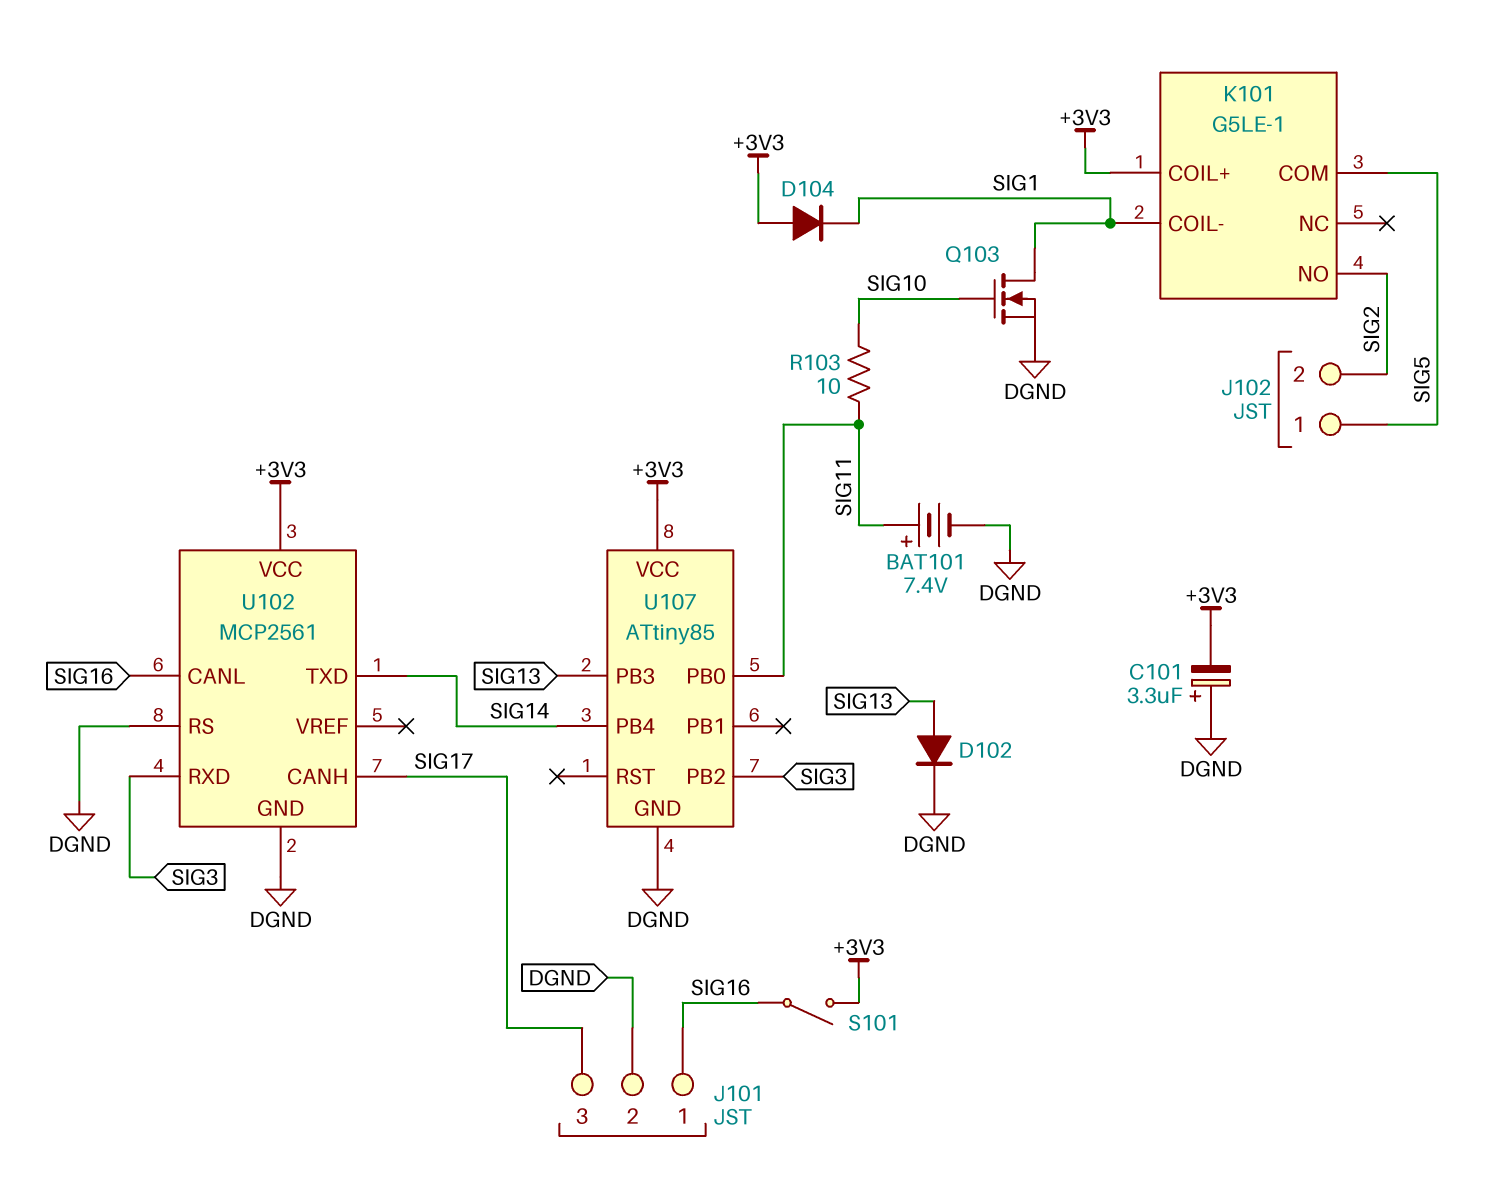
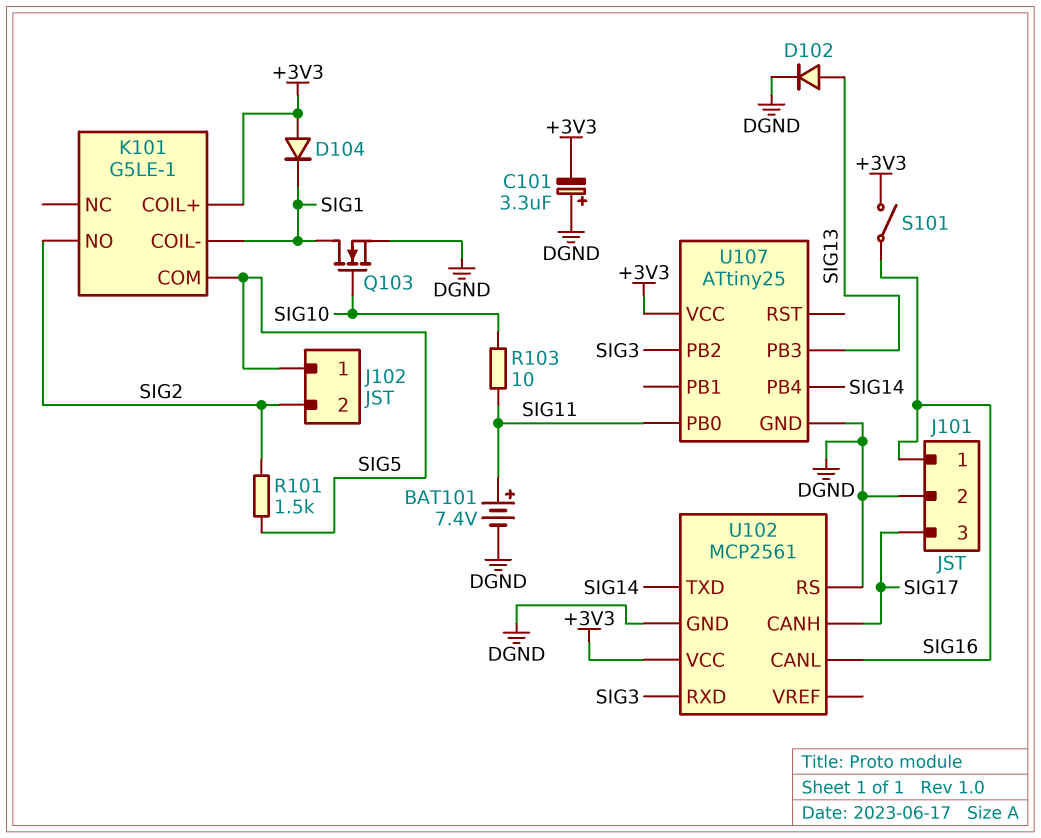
R101: none -> 1.5k (SIG2, SIG5)
U107: ATtiny85 -> ATtiny25

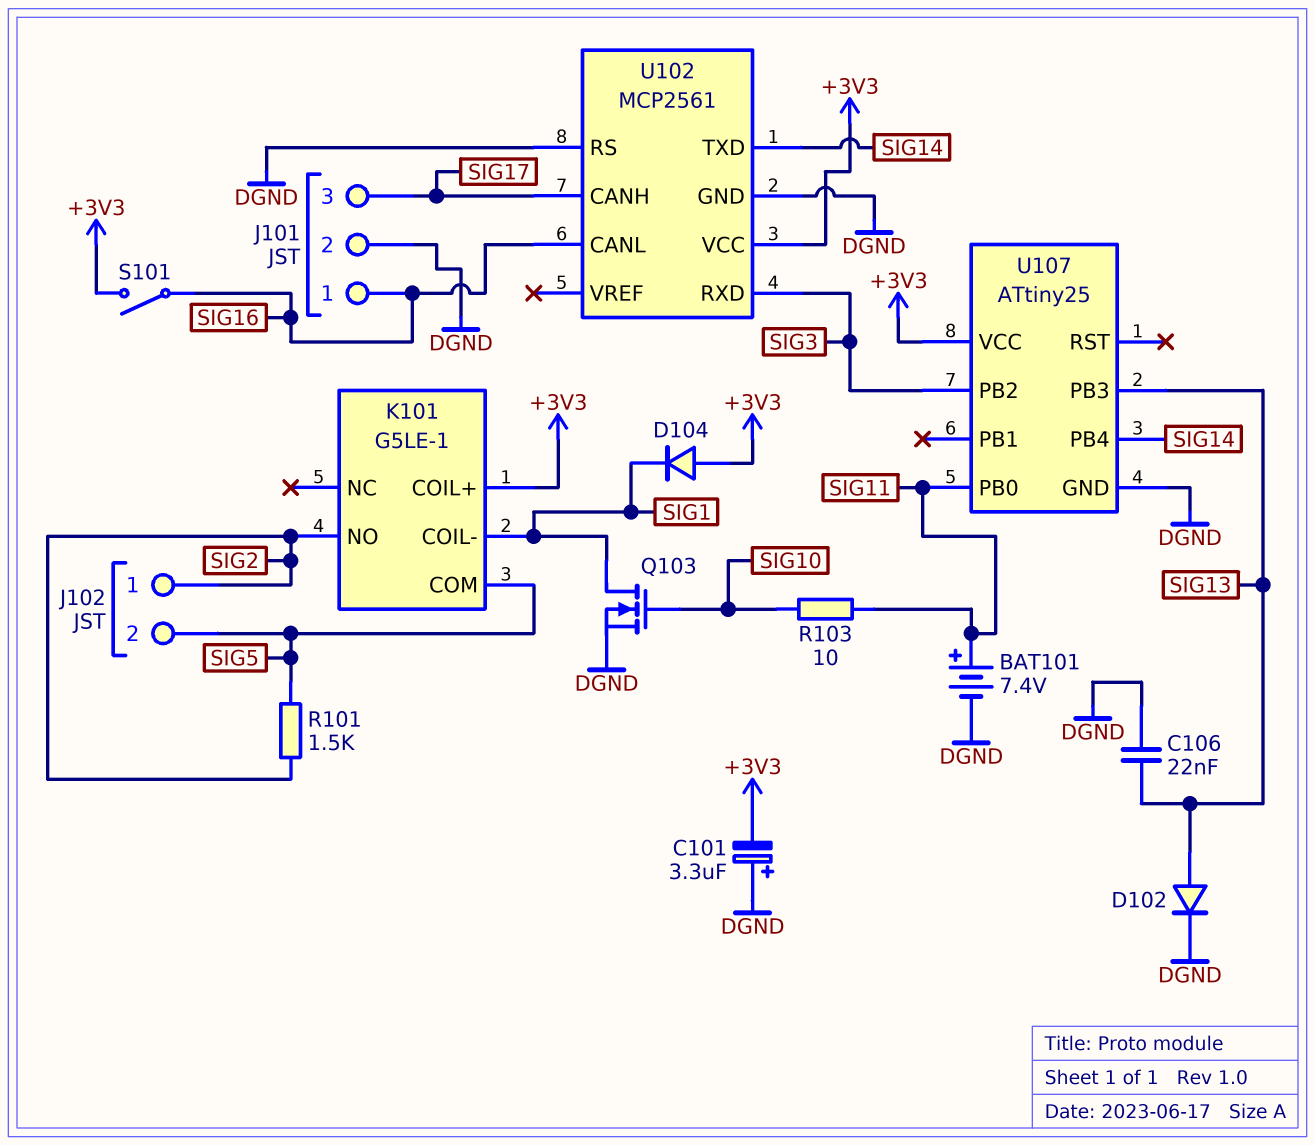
C106: none -> 22nF (DGND, SIG13)
J102 pin 1: SIG5 -> SIG2
J102 pin 2: SIG2 -> SIG5

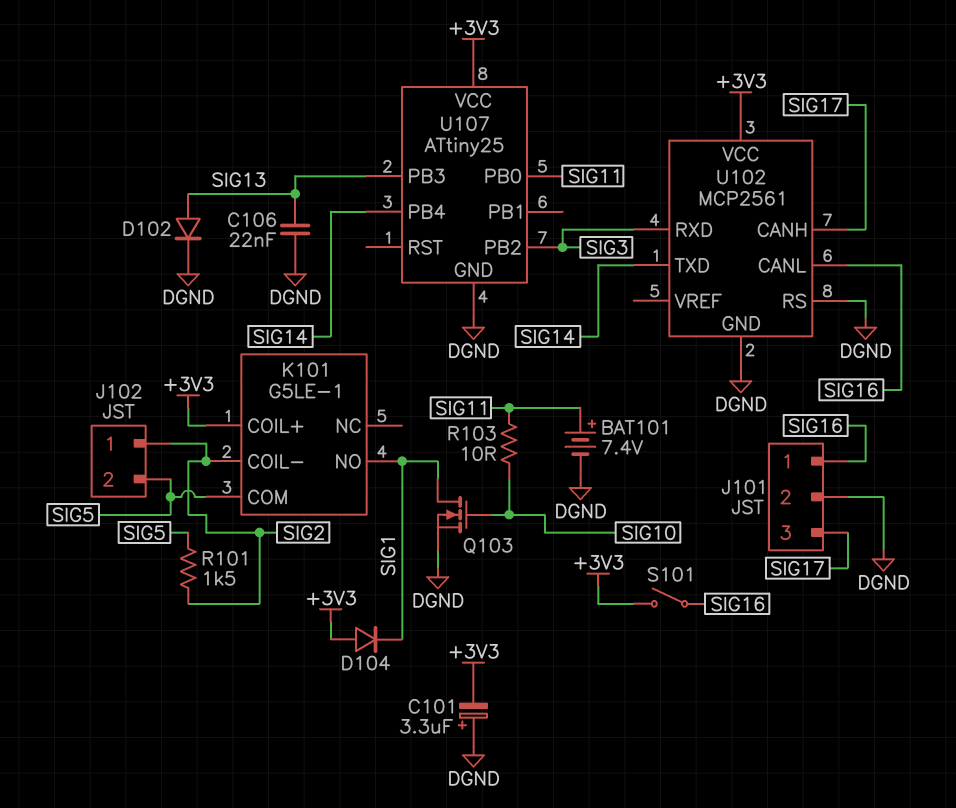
K101 pin COIL-: SIG1 -> SIG2
K101 pin NO: SIG2 -> SIG1

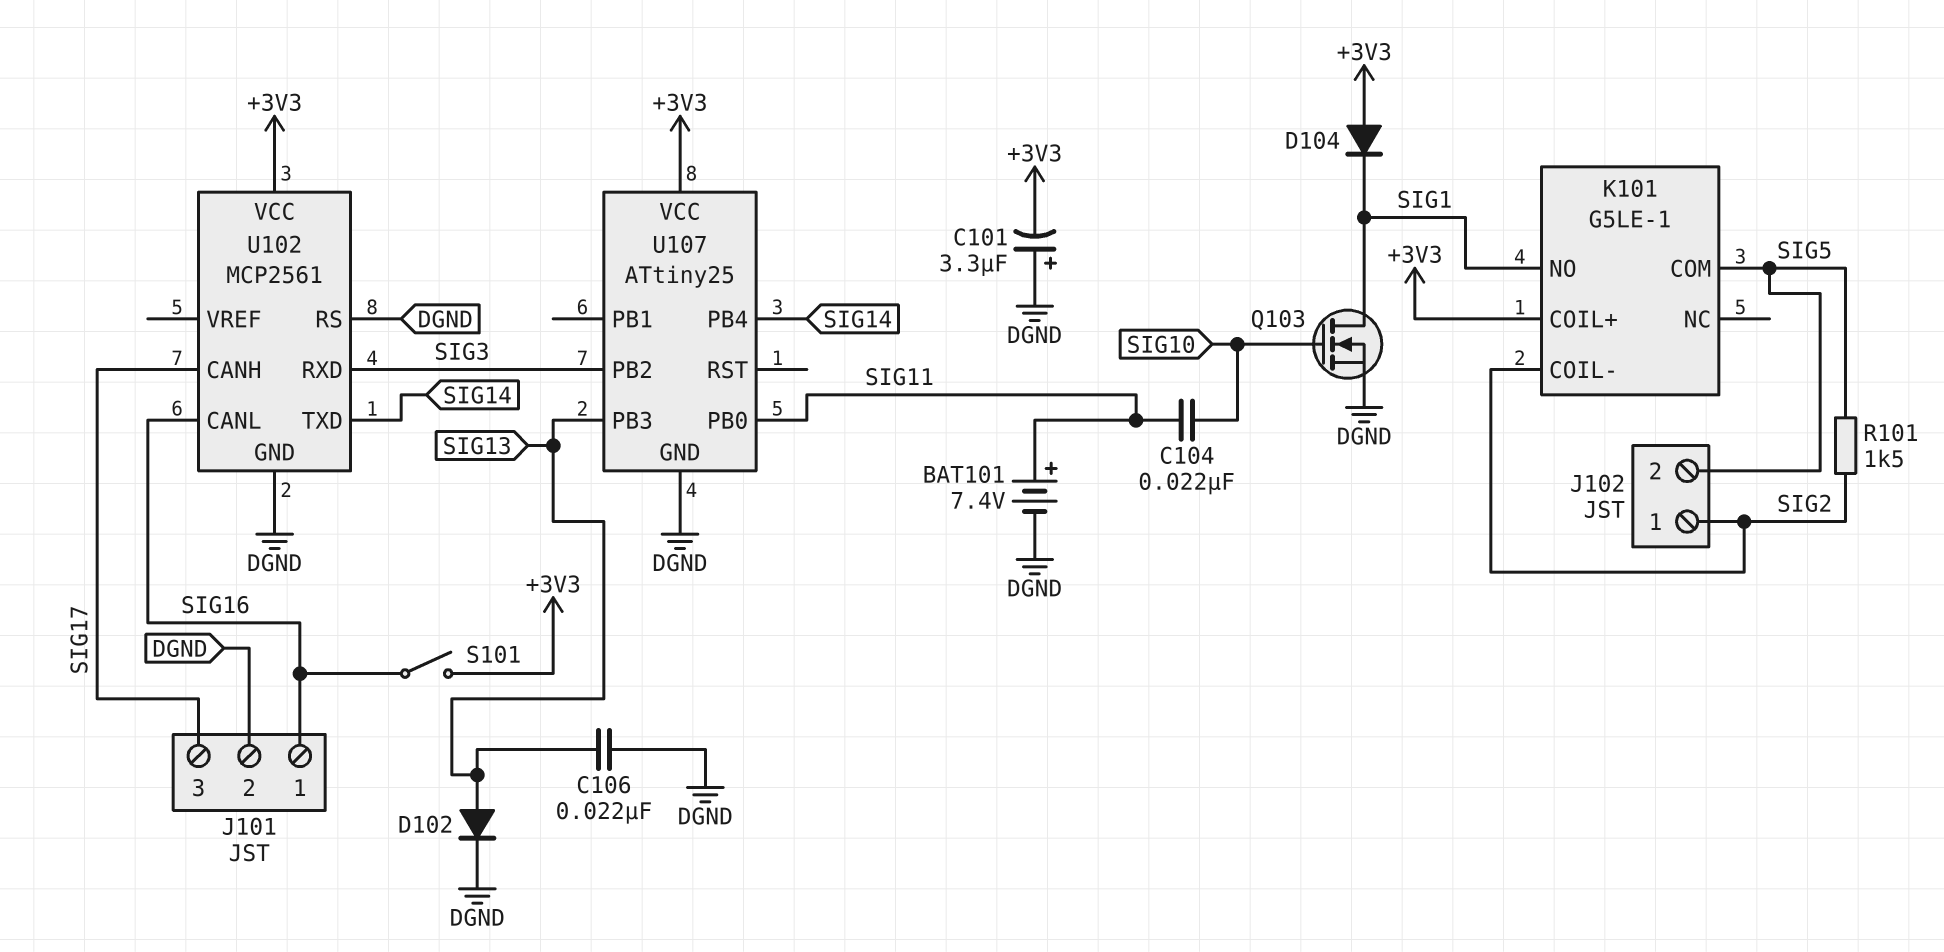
C104: none -> 22nF (SIG10, SIG11)
R103: 10 (SIG10, SIG11) -> none

